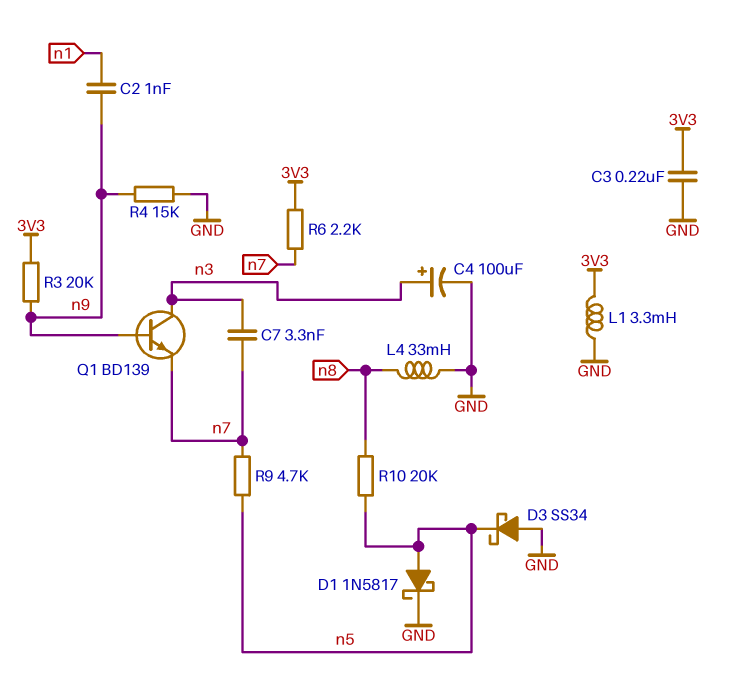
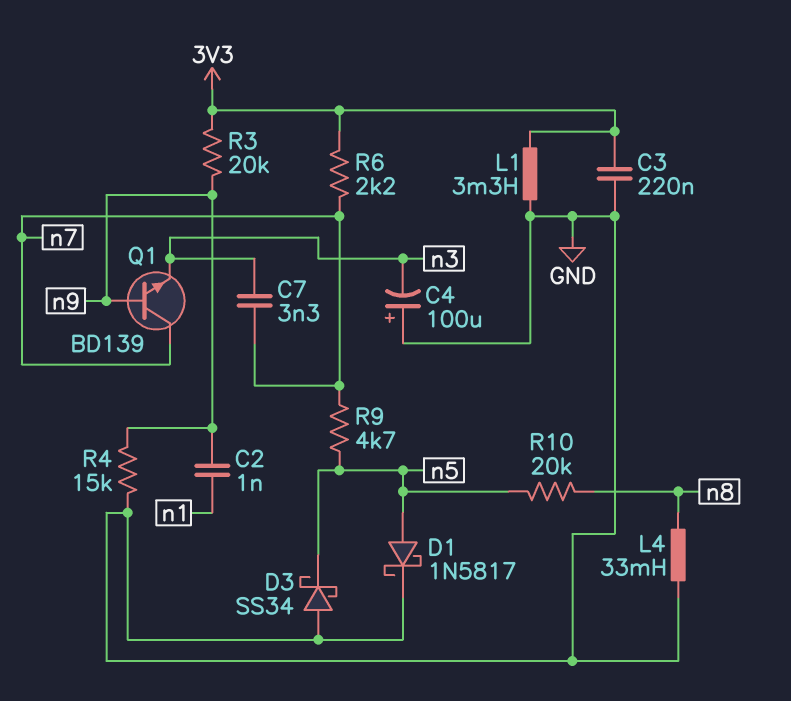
C4: 100uF (plus n3, minus GND) -> 100uF (plus GND, minus n3)
Q1: NPN BD139 (B n9, C n3, E n7) -> NPN BD139 (B n9, C n7, E n3)

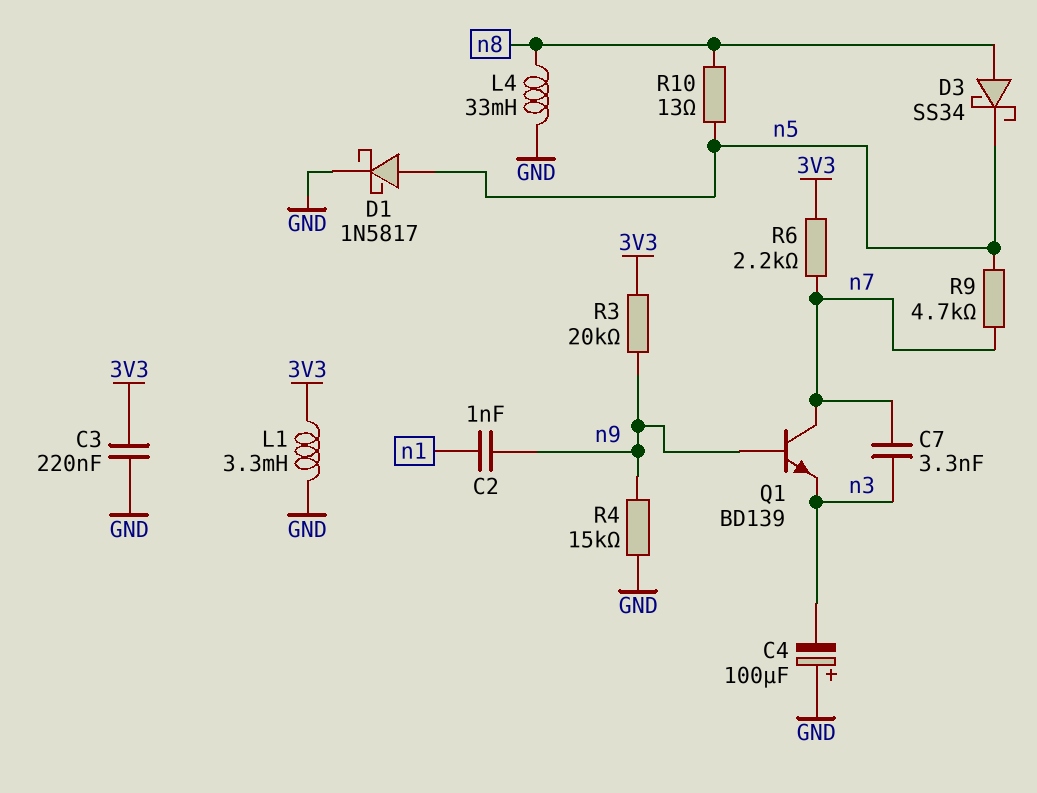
D3: schottky SS34 (A GND, K n5) -> schottky SS34 (A n8, K n5)
R10: 20k (n5, n8) -> 13 (n5, n8)

